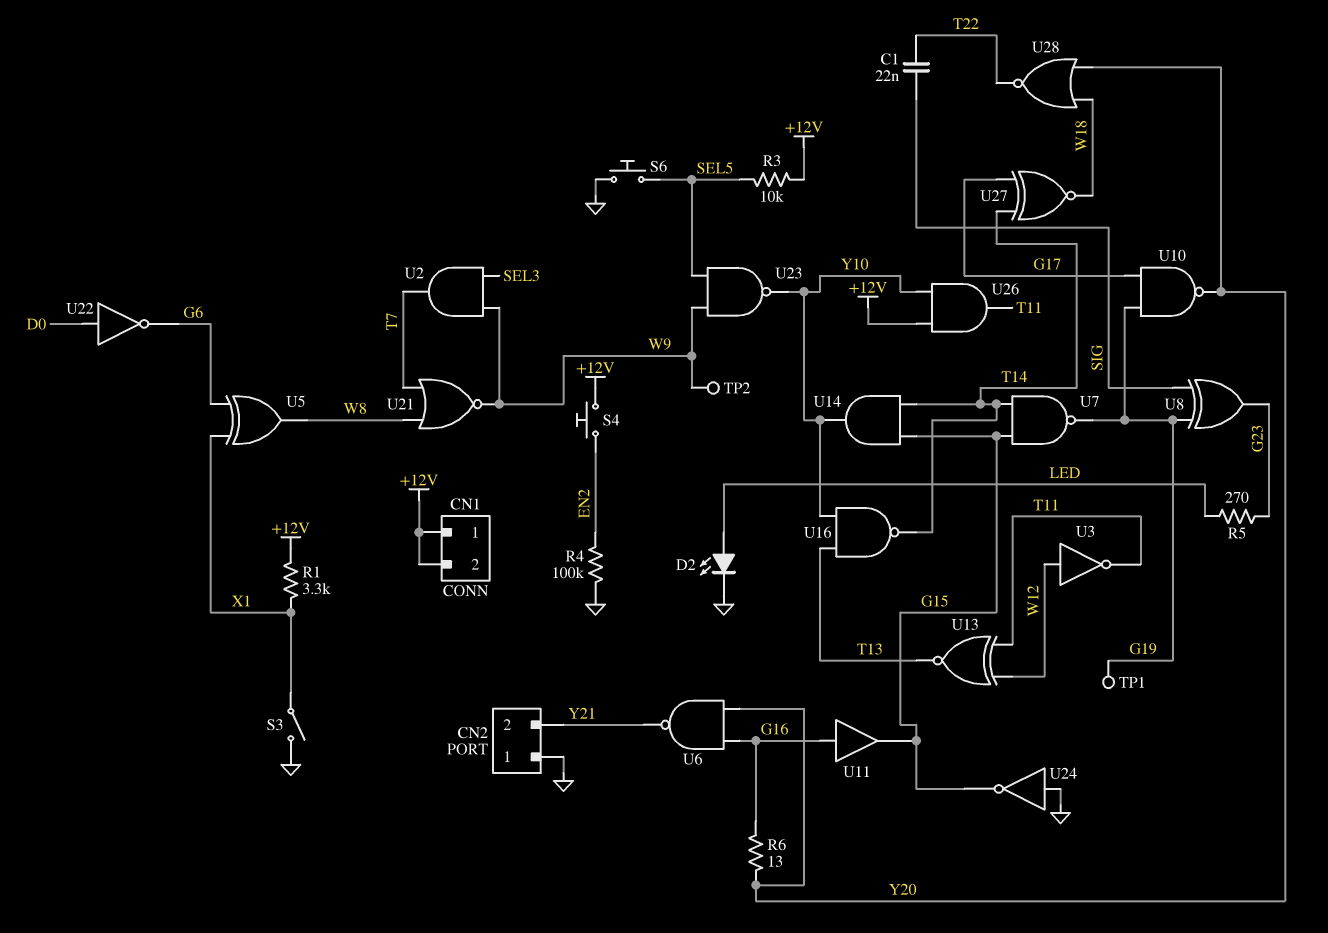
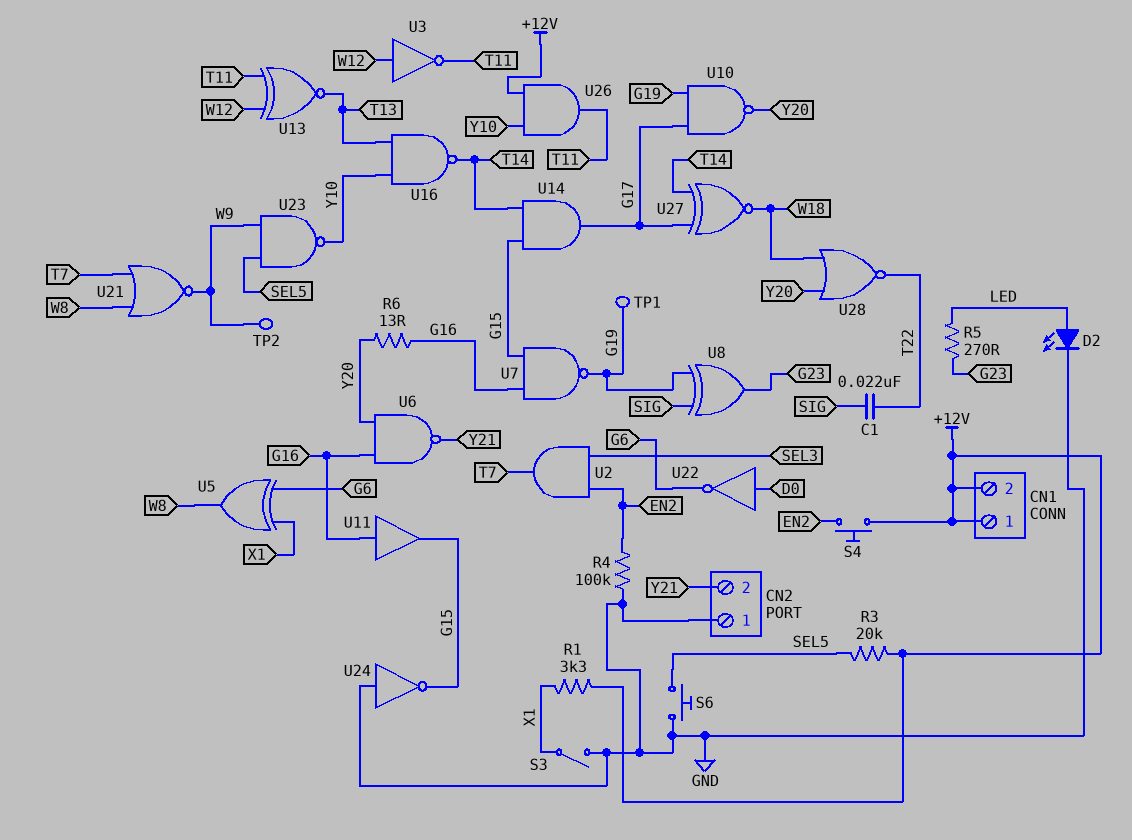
R3: 10k (+12V, SEL5) -> 20k (+12V, SEL5)
U2: AND (in SEL3, in W9, out T7) -> AND (in EN2, in SEL3, out T7)
U7: NAND (in G15, in T14, out G19) -> NAND (in G15, in G16, out G19)
U14: AND (in G15, in T14, out Y10) -> AND (in G15, in T14, out G17)

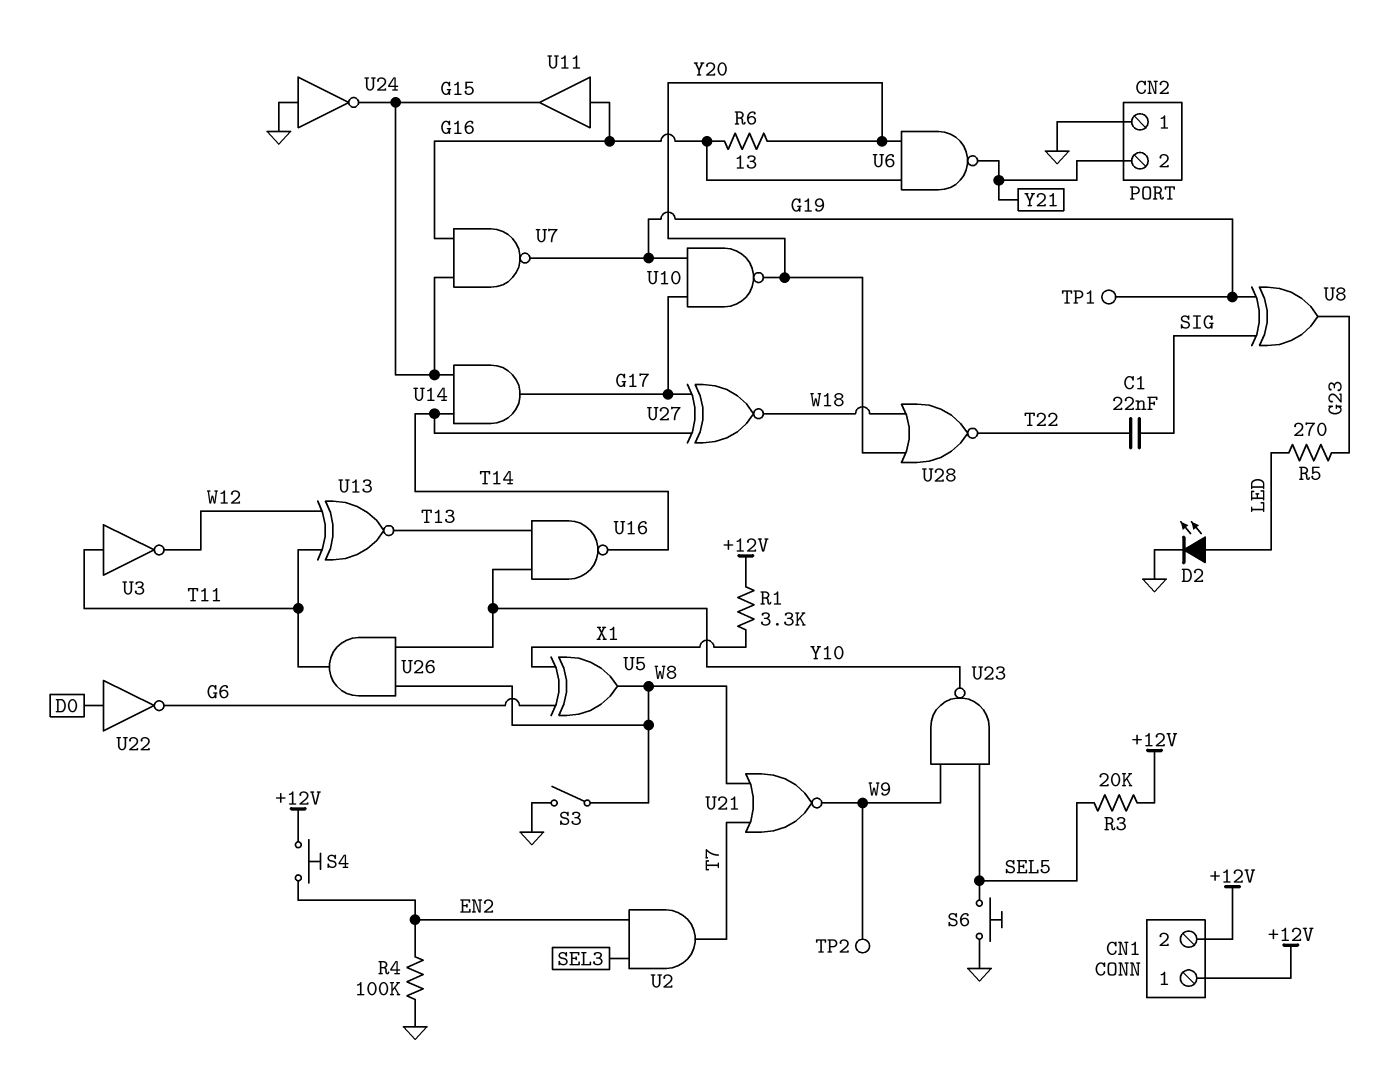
S3: switch (GND, X1) -> switch (GND, W8)
U3: NOT (in W12, out T11) -> NOT (in T11, out W12)
U26: AND (in +12V, in Y10, out T11) -> AND (in W8, in Y10, out T11)

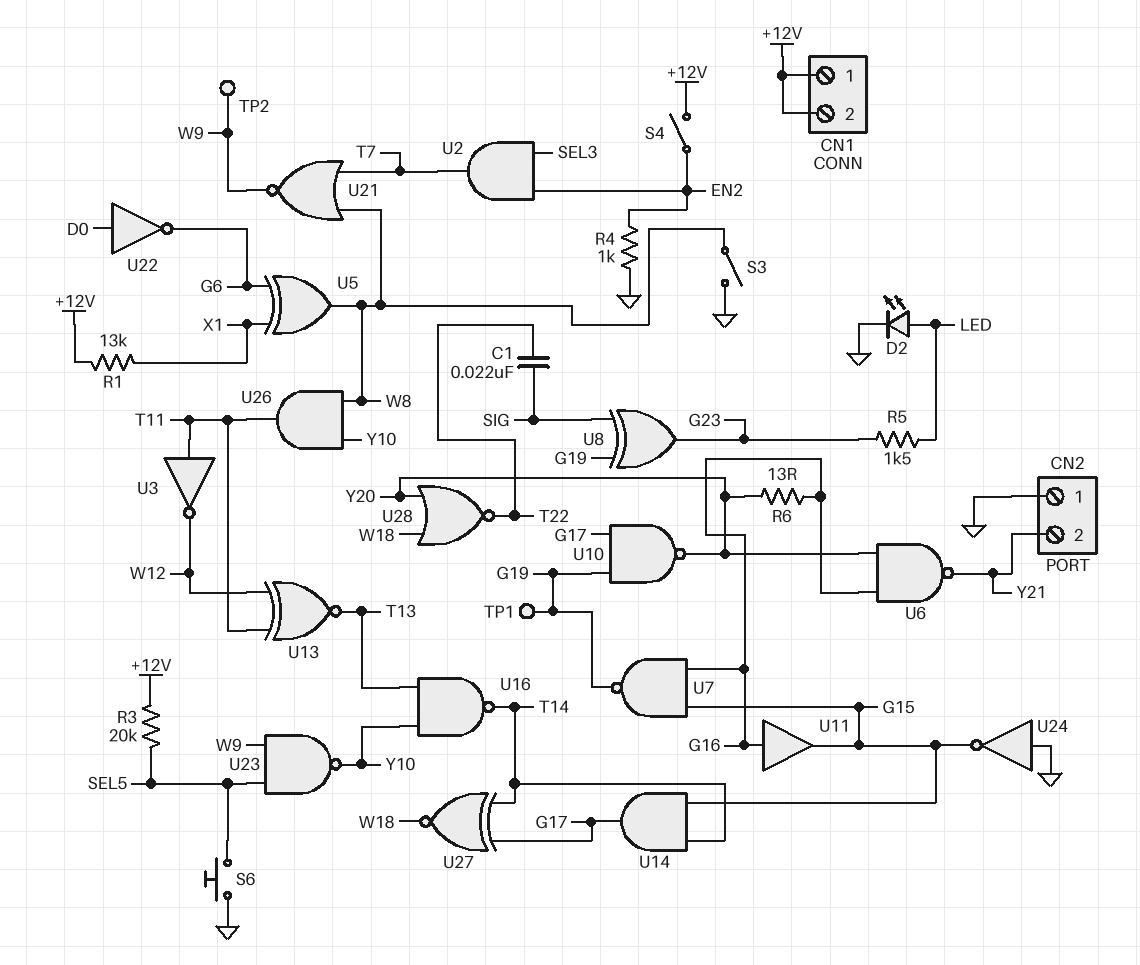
R1: 3.3k (+12V, X1) -> 13k (+12V, X1)
R4: 100k (EN2, GND) -> 1k (EN2, GND)
R5: 270 (G23, LED) -> 1.5k (G23, LED)
S4: button (+12V, EN2) -> switch (+12V, EN2)

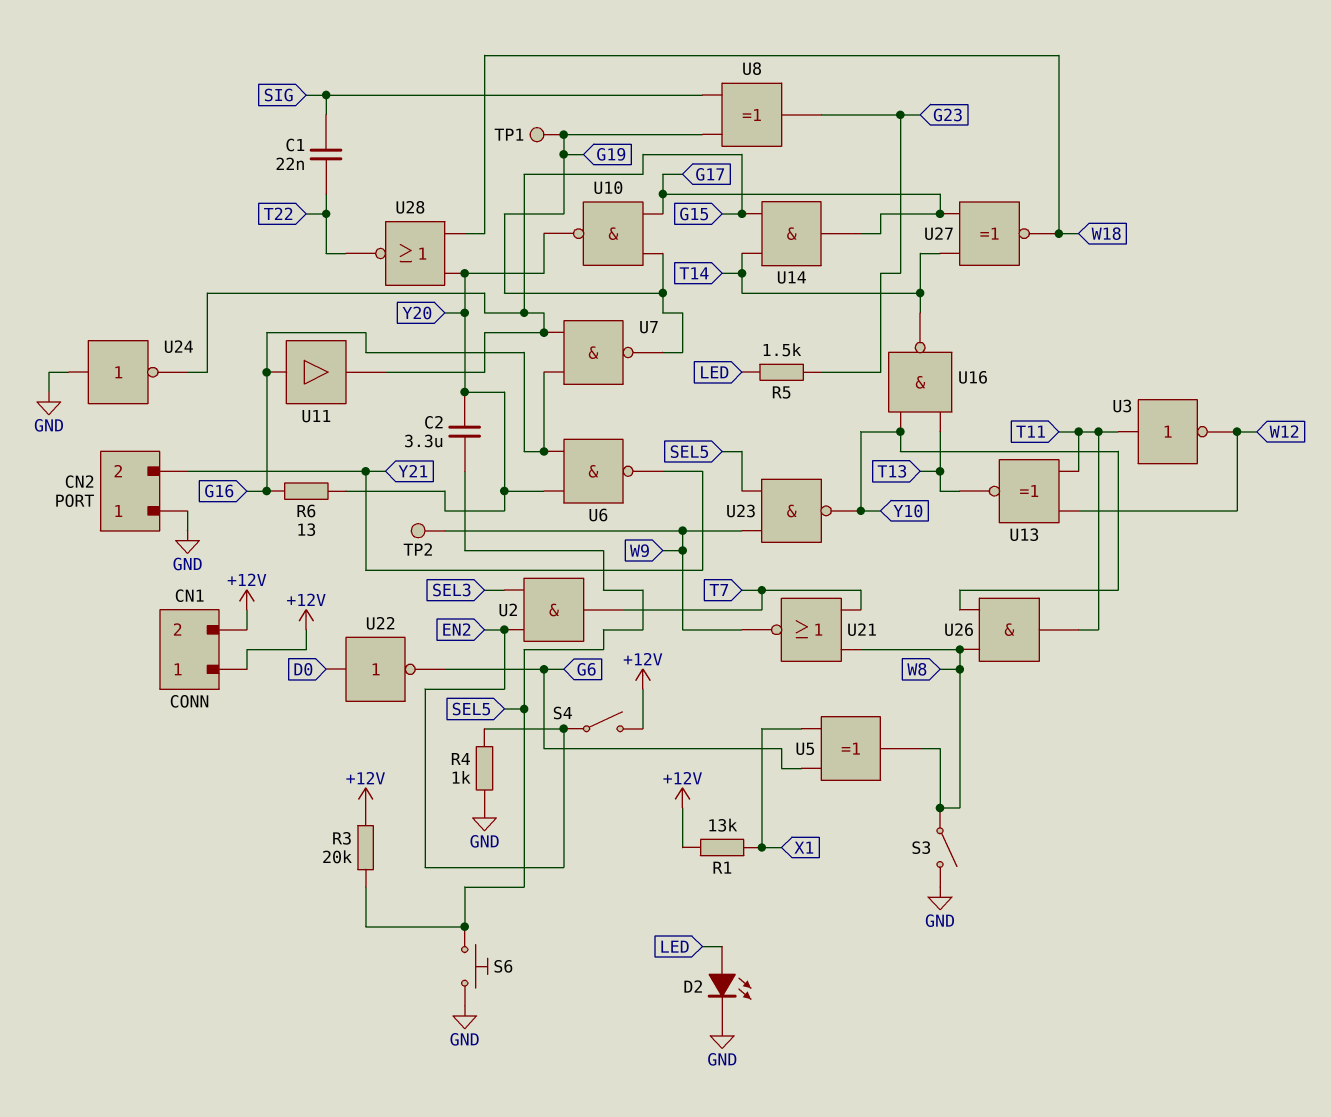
C2: none -> 3.3uF (SEL5, Y20)

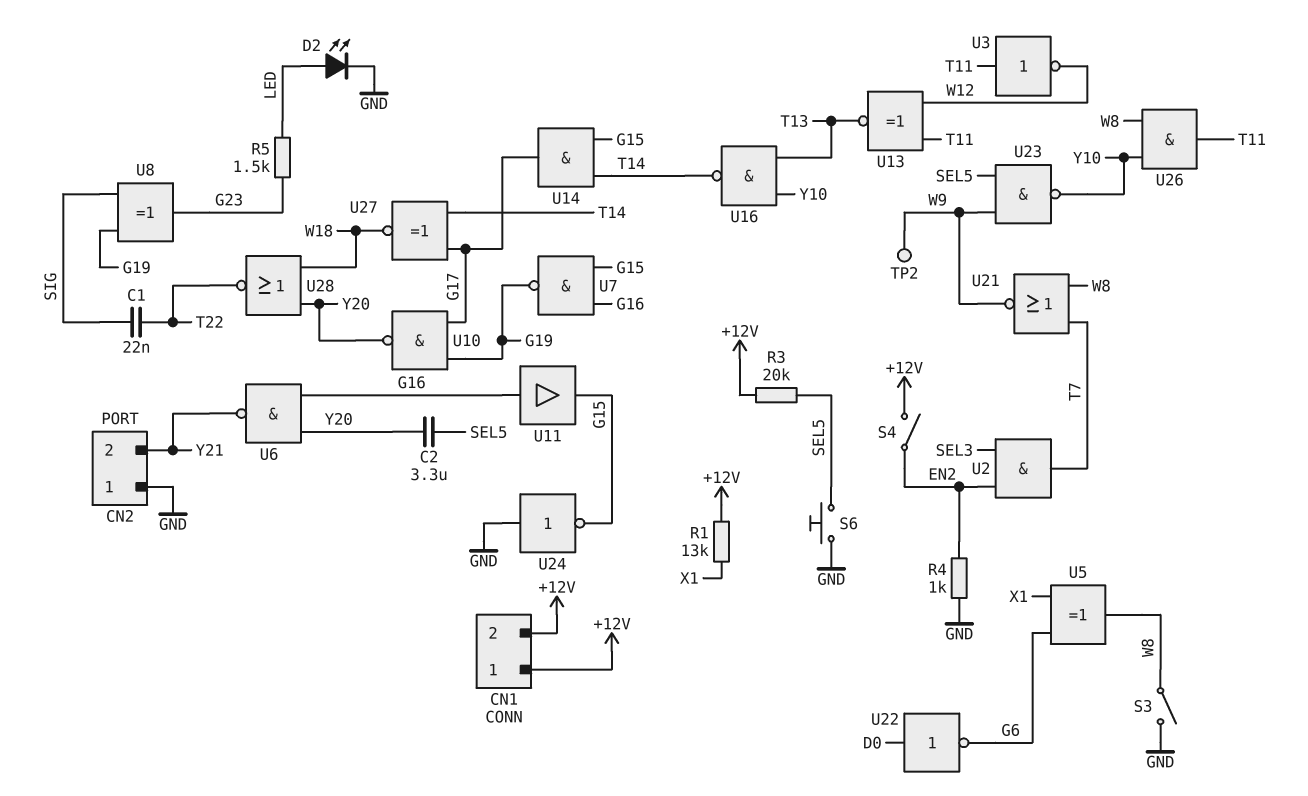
R6: 13 (G16, Y20) -> none
TP1: test point (G19) -> none

